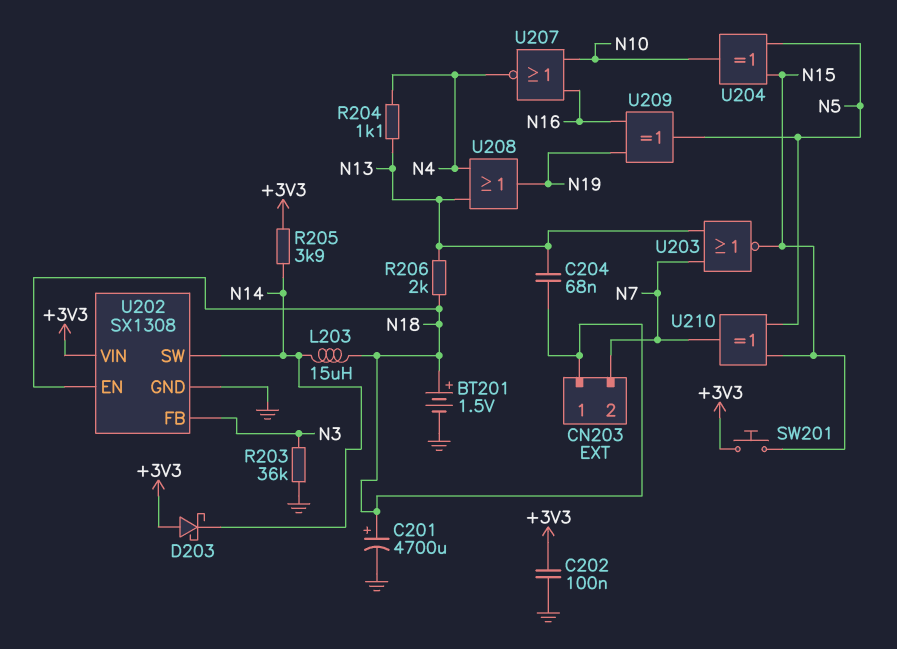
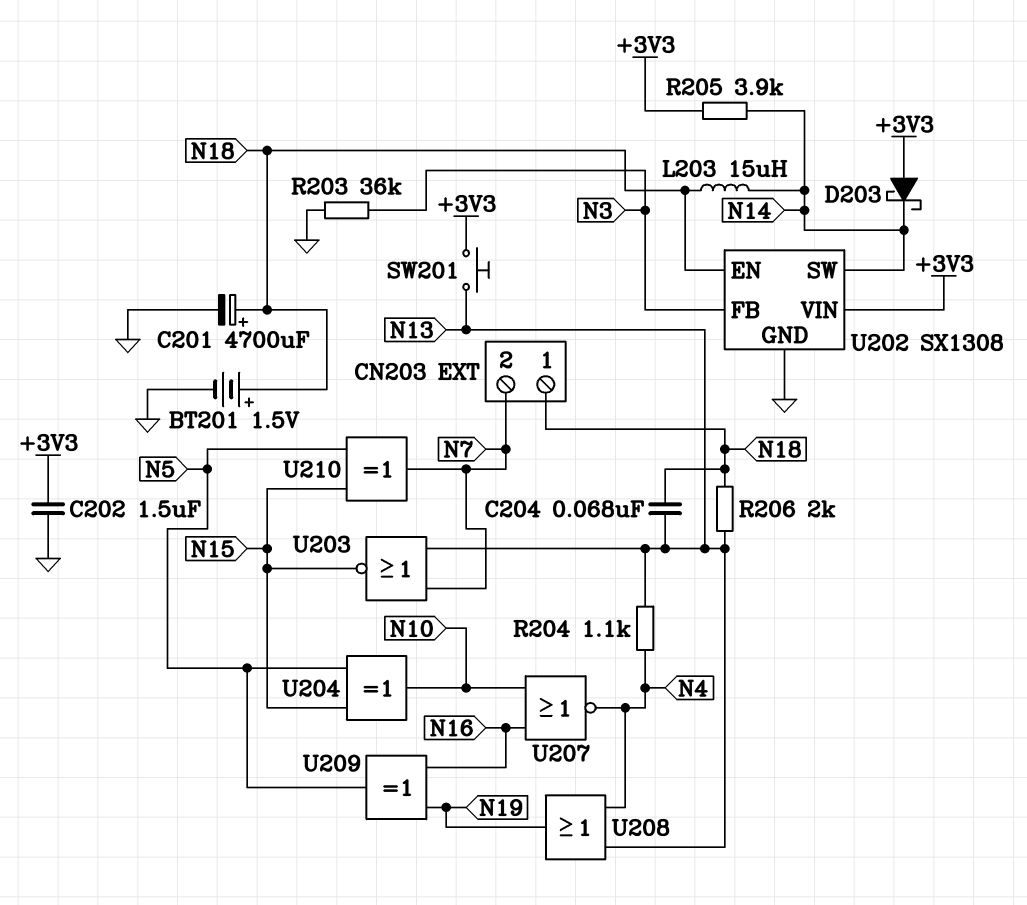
C202: 100nF (+3V3, GND) -> 1.5uF (+3V3, GND)
SW201: button (+3V3, N15) -> button (+3V3, N13)

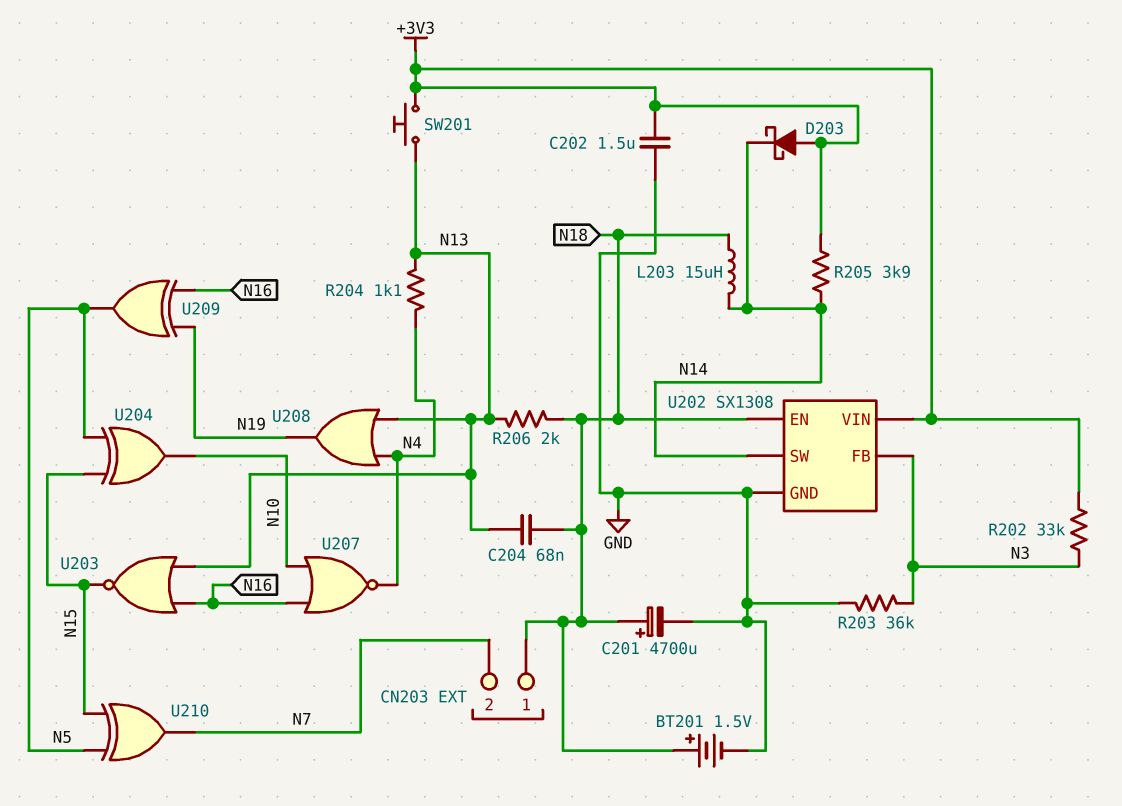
R202: none -> 33k (+3V3, N3)
U203: NOR (in N7, in N13, out N15) -> NOR (in N13, in N16, out N15)

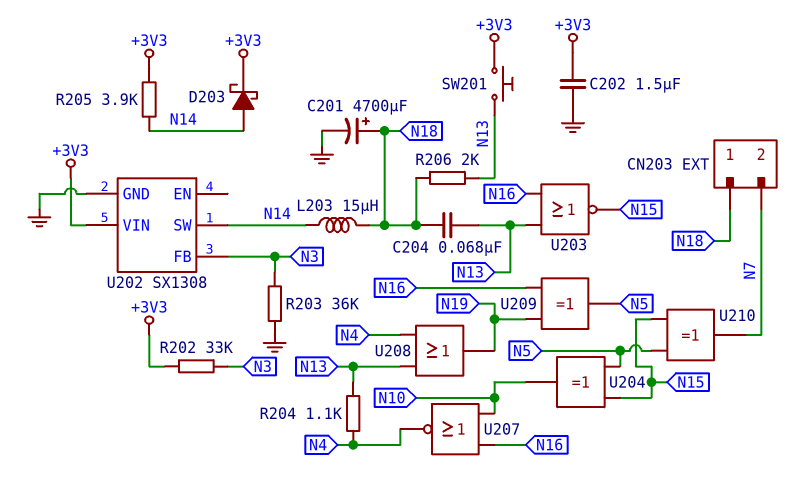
BT201: 1.5V (plus N18, minus GND) -> none
D203: schottky (A +3V3, K N14) -> schottky (A N14, K +3V3)
U202 pin EN: N18 -> none

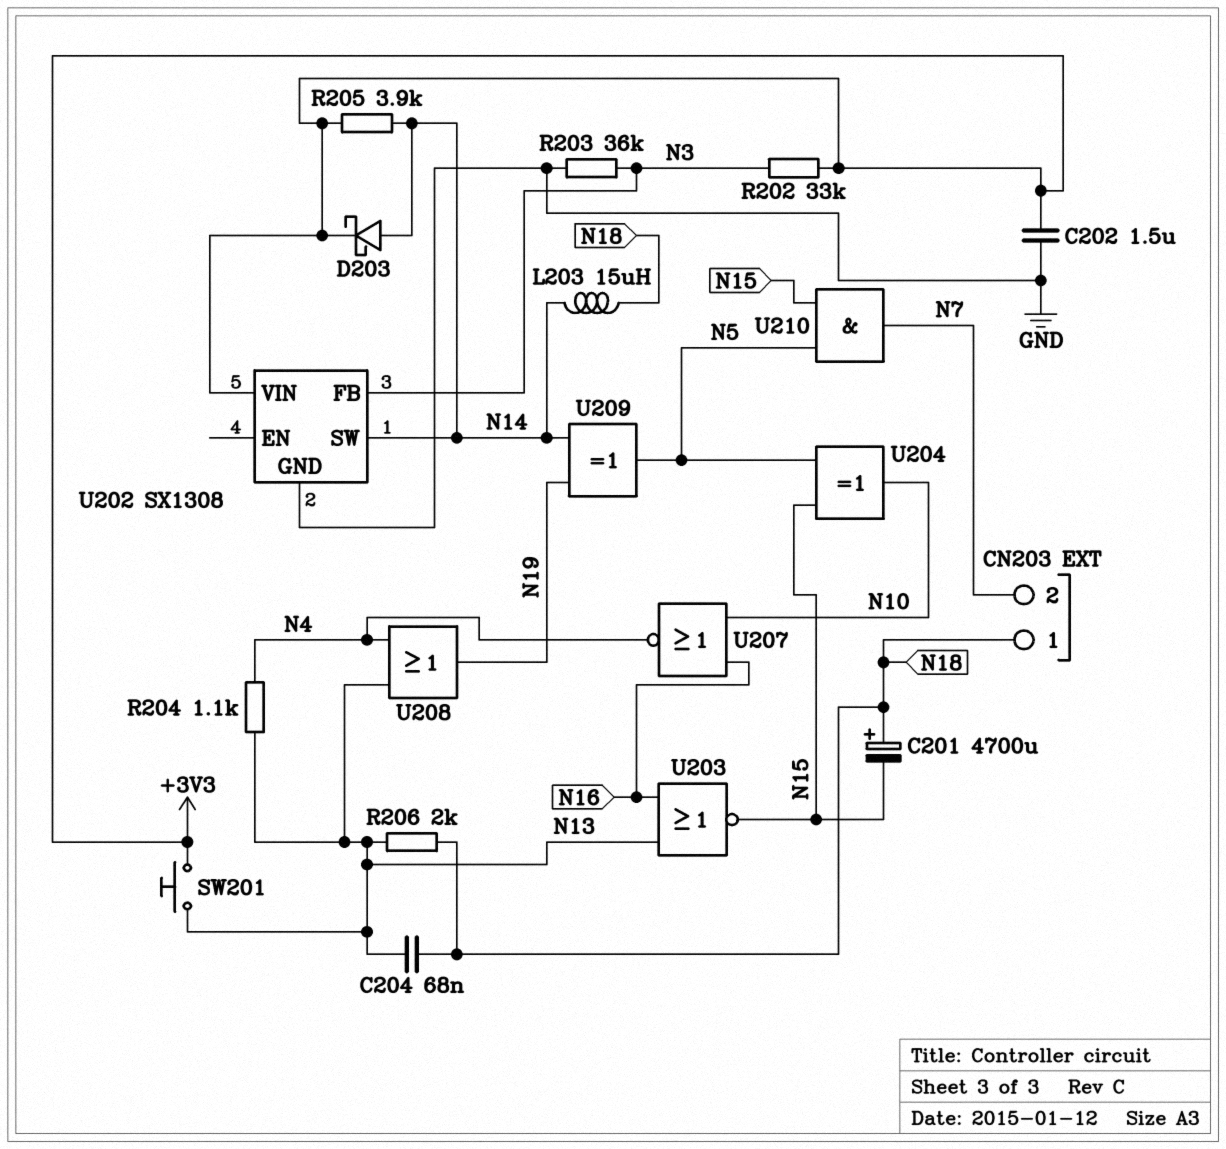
C201: 4700uF (plus N18, minus GND) -> 4700uF (plus N18, minus N15)
U209: XOR (in N16, in N19, out N5) -> XOR (in N14, in N19, out N5)
U210: XOR (in N5, in N15, out N7) -> AND (in N5, in N15, out N7)

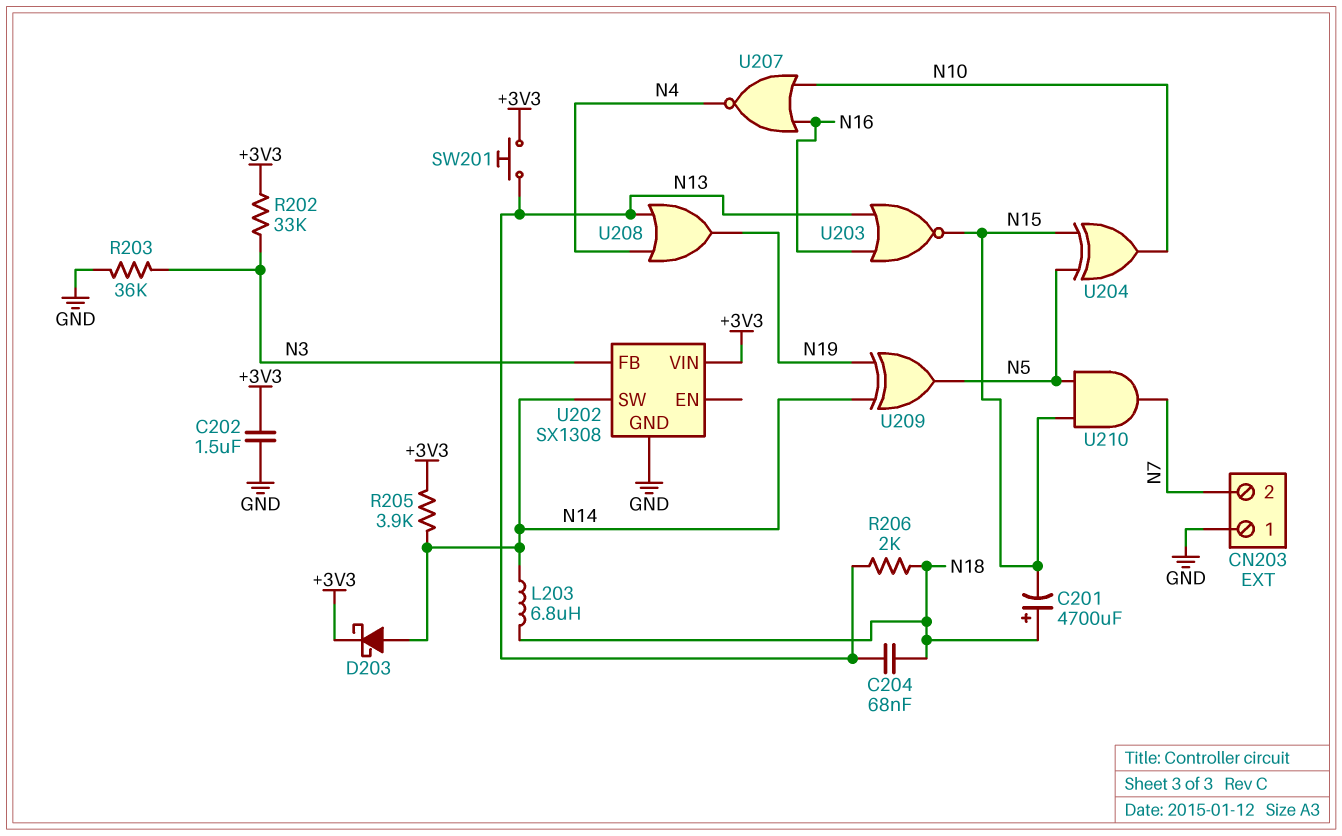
CN203 pin 1: N18 -> GND
L203: 15uH (N14, N18) -> 6.8uH (N14, N18)
R204: 1.1k (N4, N13) -> none

